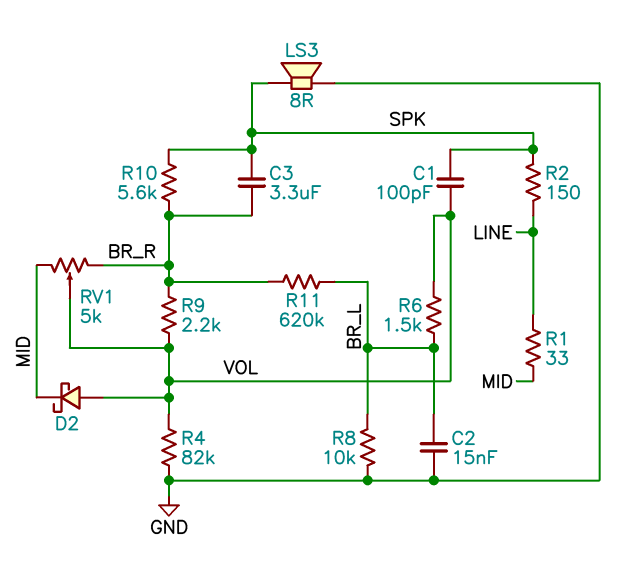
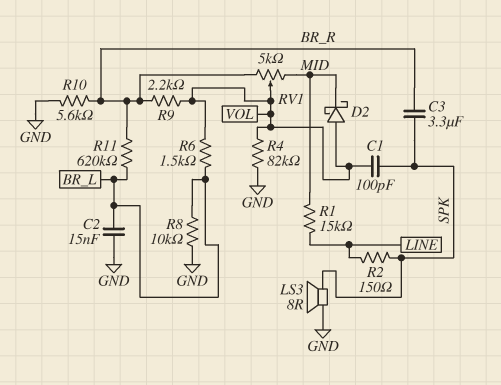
R1: 33 (LINE, MID) -> 15k (LINE, MID)
R10: 5.6k (BR_R, SPK) -> 5.6k (BR_R, GND)

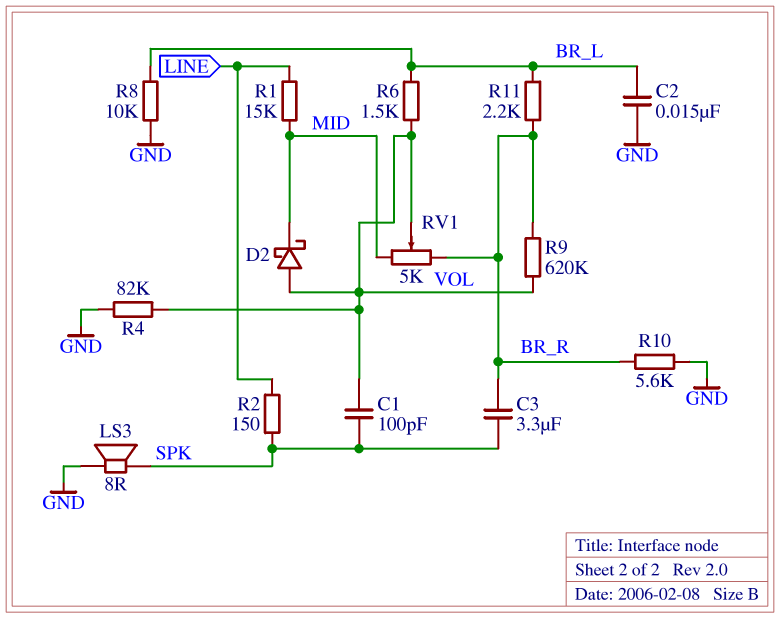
R9: 2.2k (BR_R, VOL) -> 620k (BR_R, VOL)
R11: 620k (BR_L, BR_R) -> 2.2k (BR_L, BR_R)

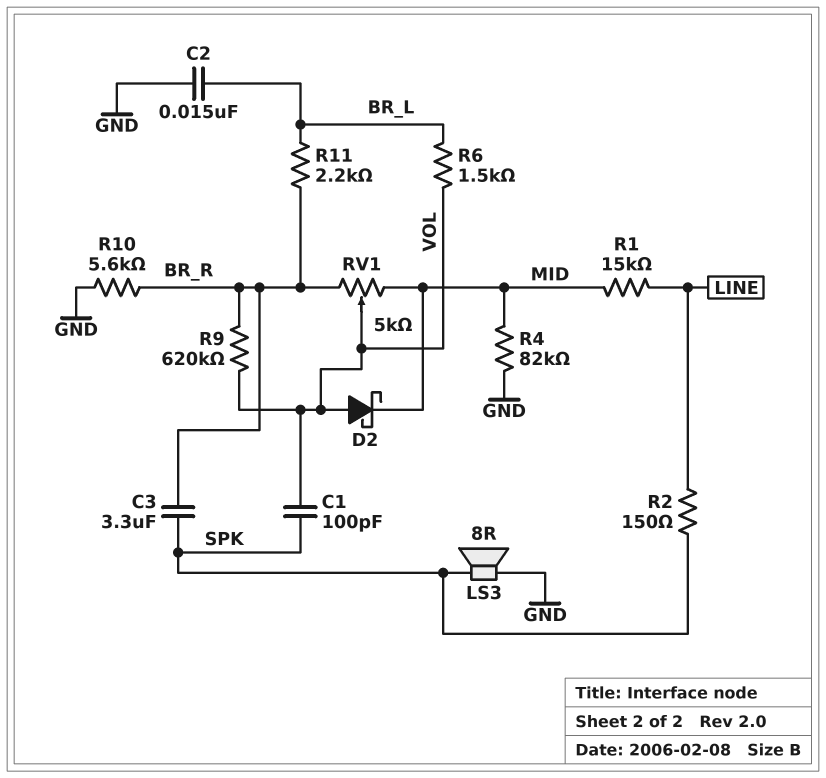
R4: 82k (GND, VOL) -> 82k (GND, MID)
R8: 10k (BR_L, GND) -> none

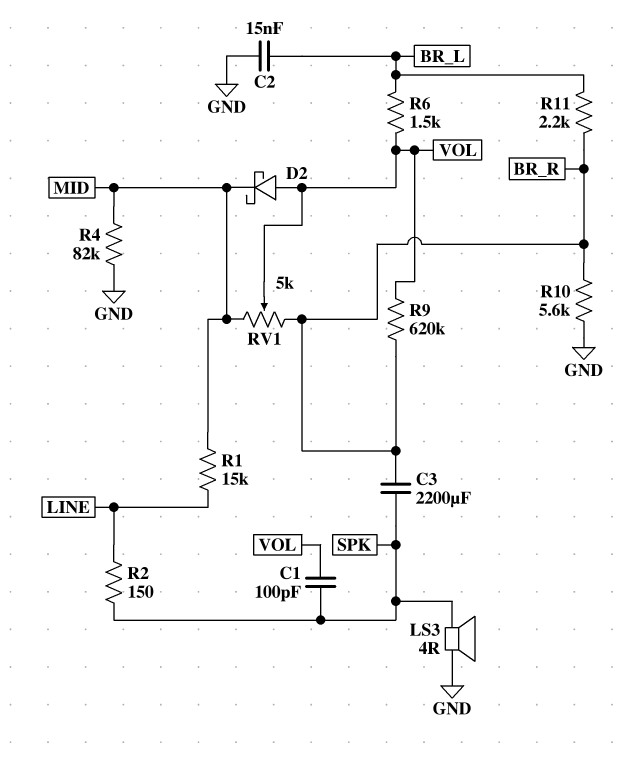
C3: 3.3uF (BR_R, SPK) -> 2200uF (BR_R, SPK)
LS3: speaker 8R (GND, SPK) -> speaker 4R (GND, SPK)

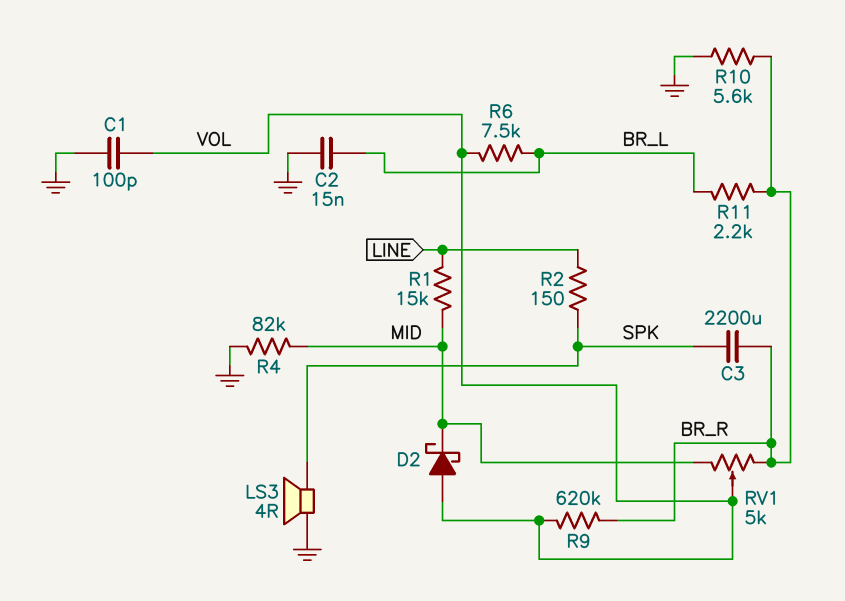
C1: 100pF (SPK, VOL) -> 100pF (GND, VOL)
R6: 1.5k (BR_L, VOL) -> 7.5k (BR_L, VOL)

